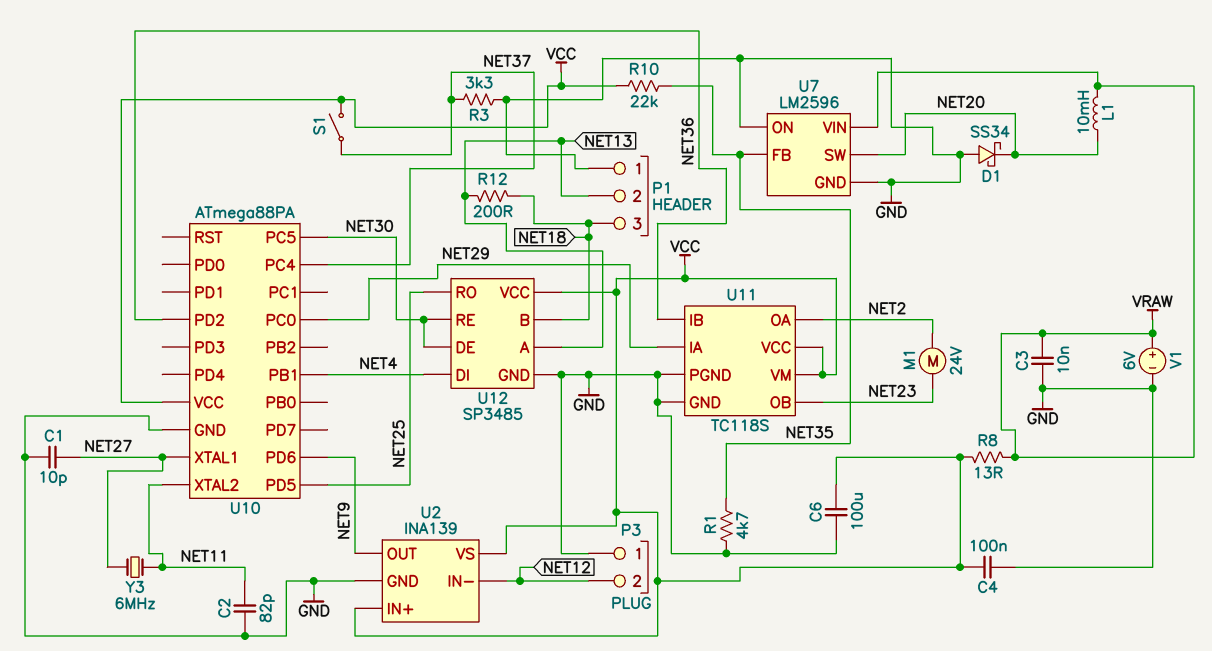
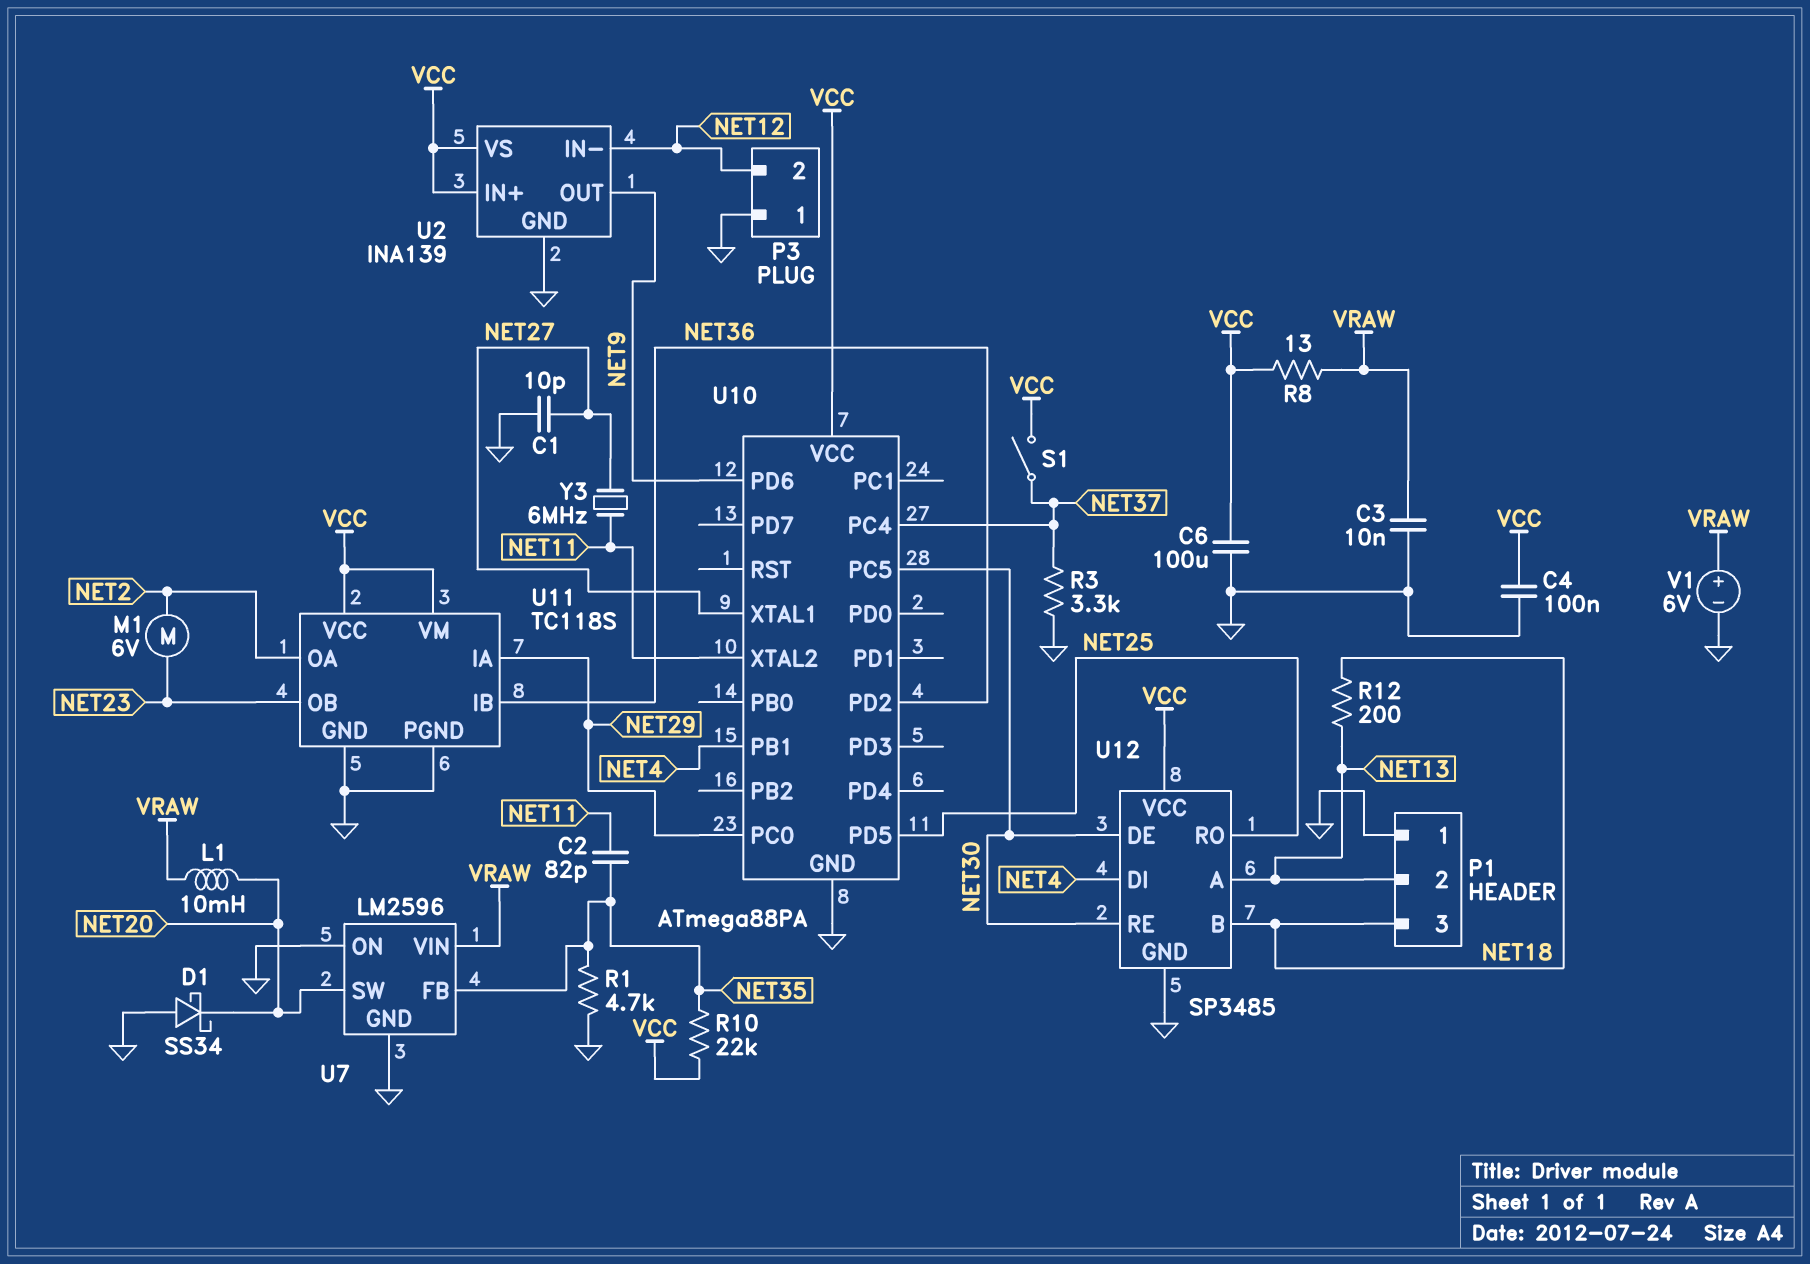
C2: 82pF (GND, NET11) -> 82pF (NET11, NET35)
M1: motor 24V (NET2, NET23) -> motor 6V (NET2, NET23)

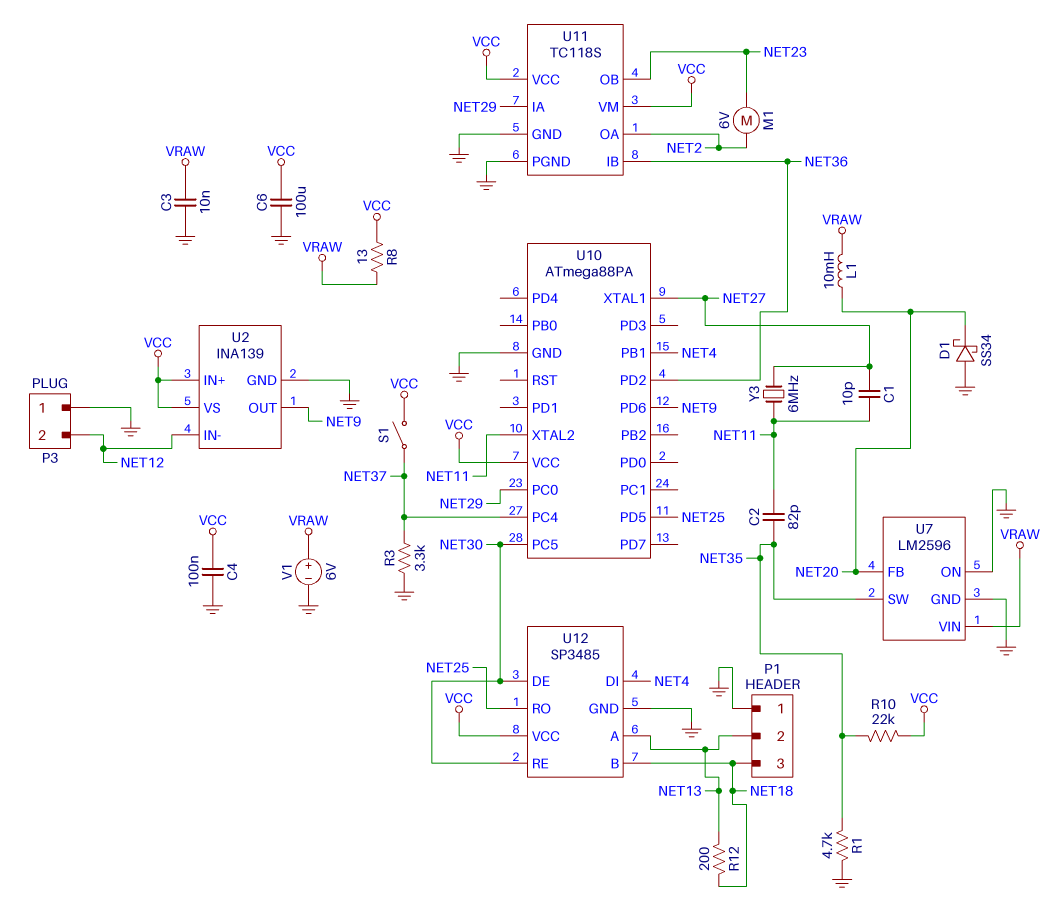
C1: 10pF (GND, NET27) -> 10pF (NET11, NET27)
U7 pin FB: NET35 -> NET20
U7 pin SW: NET20 -> NET35

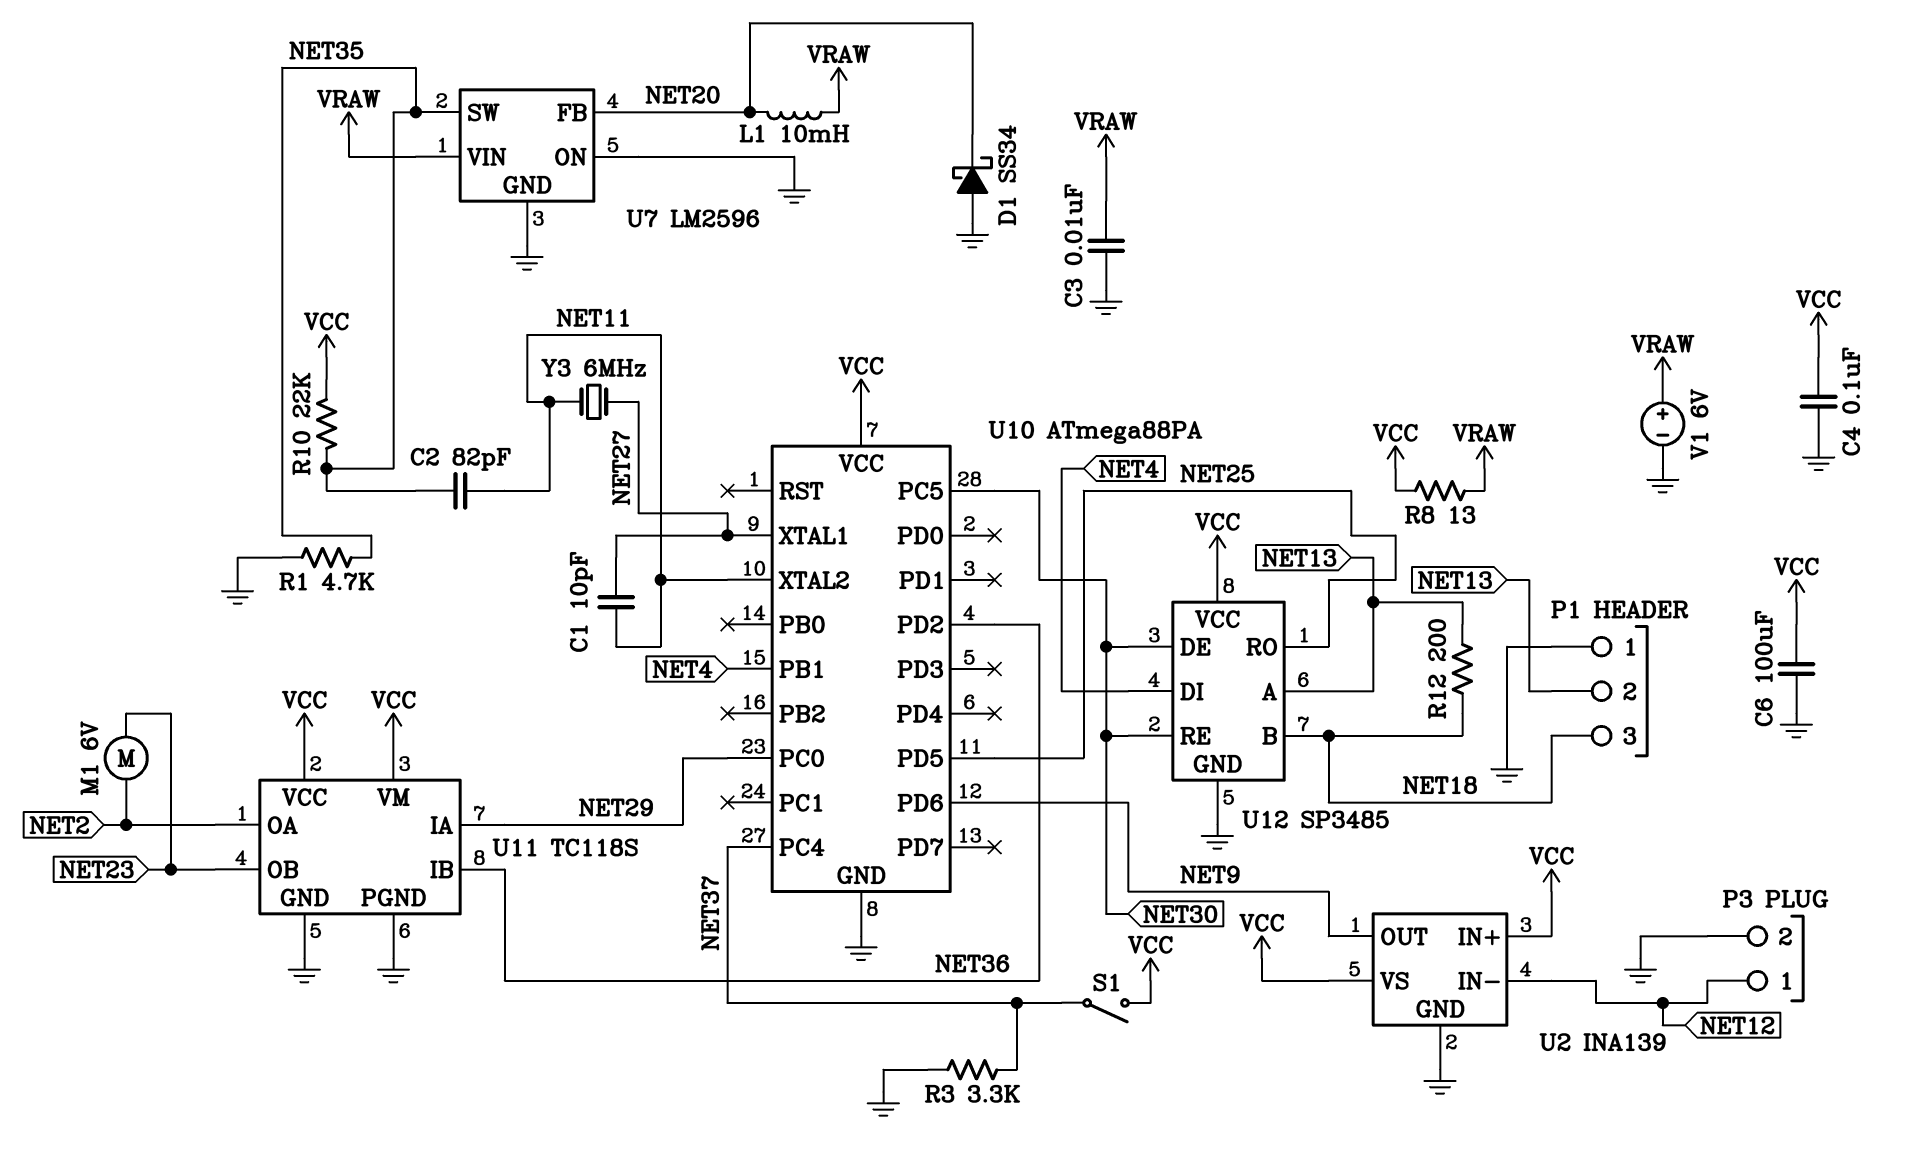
P3 pin 1: GND -> NET12
P3 pin 2: NET12 -> GND

